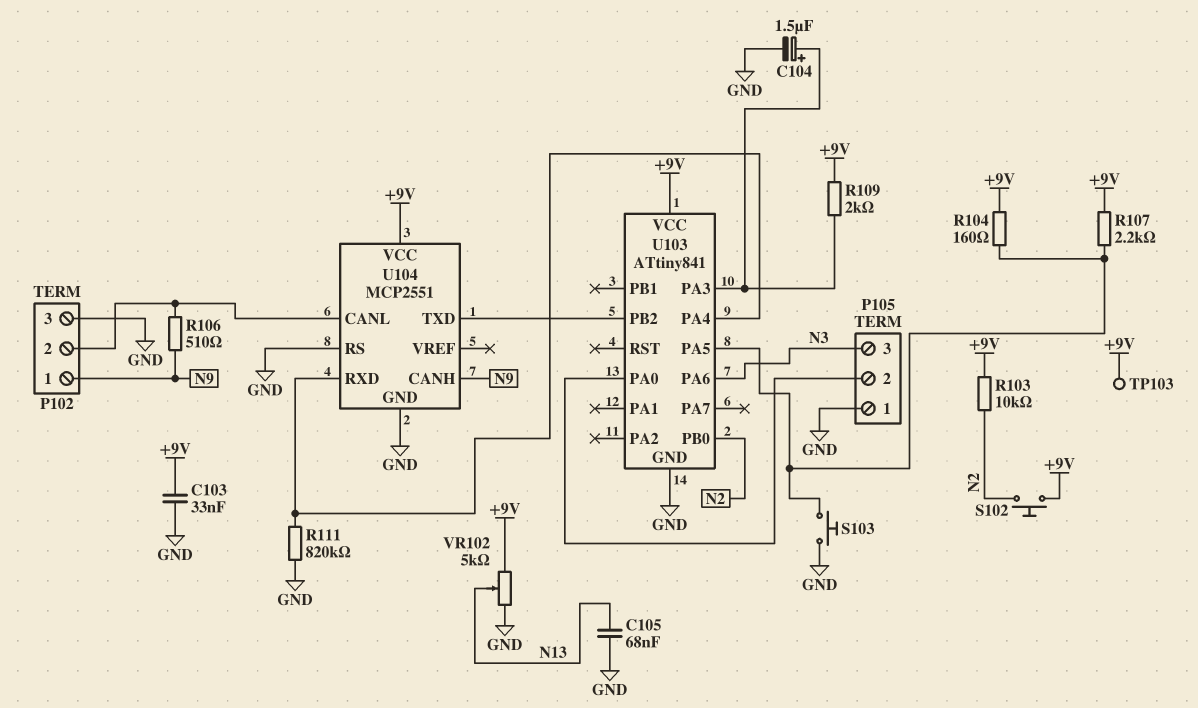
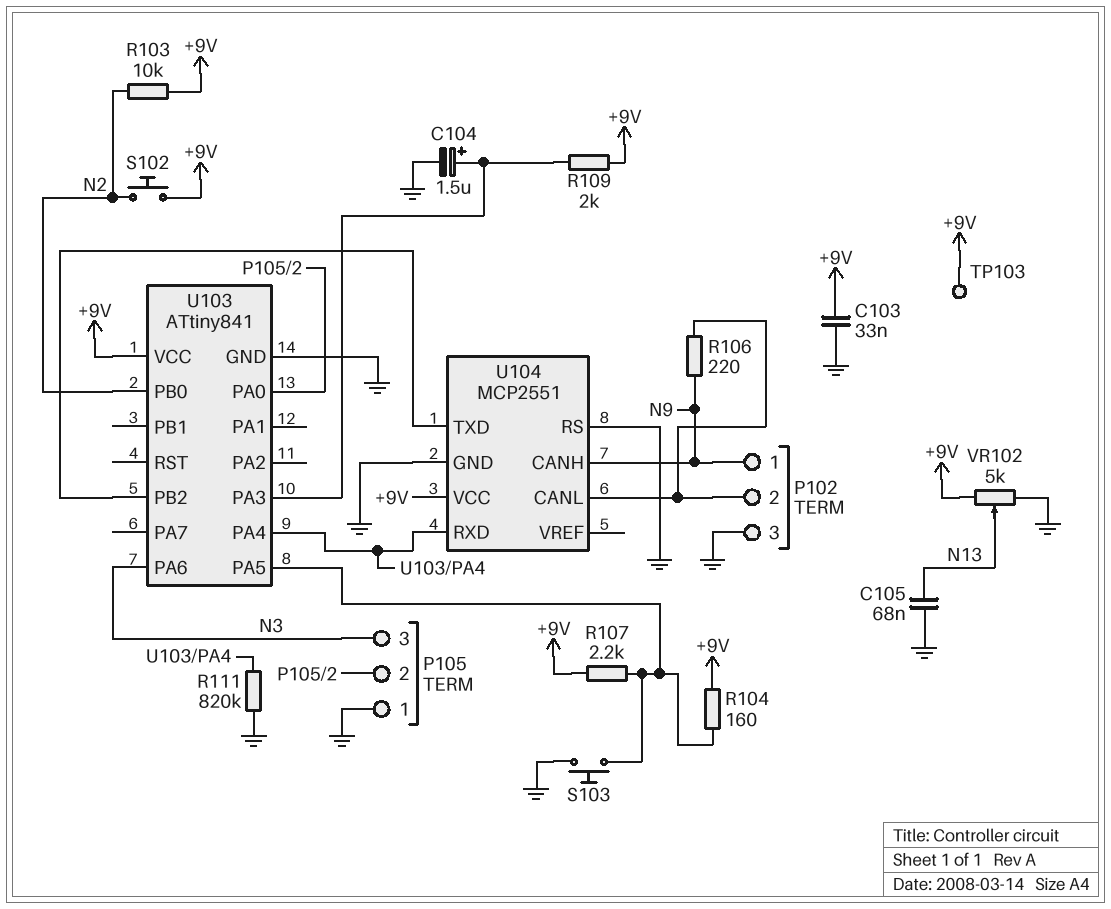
R106: 510 (N9, P102/2) -> 220 (N9, P102/2)

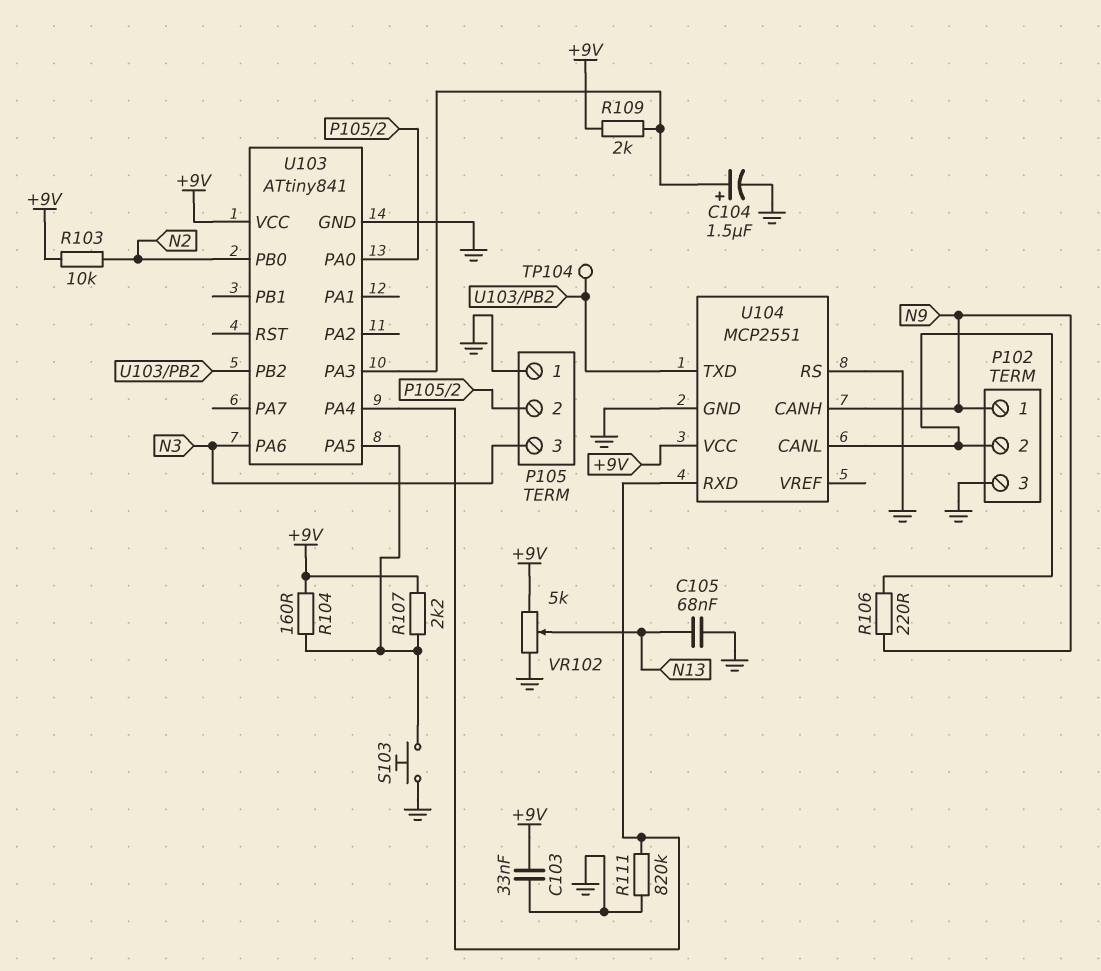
S102: button (+9V, N2) -> none
TP103: test point (+9V) -> none
TP104: none -> test point (U103/PB2)

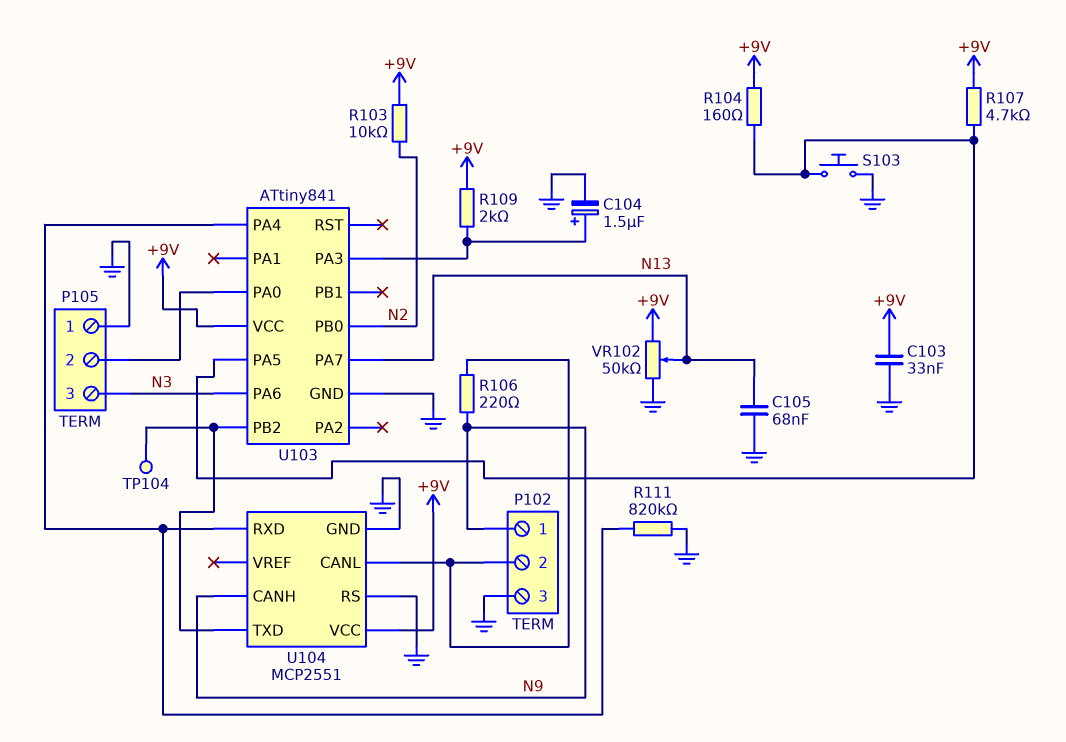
R107: 2.2k (+9V, U103/PA5) -> 4.7k (+9V, U103/PA5)
U103 pin PA7: none -> N13
VR102: 5k (+9V, GND, wiper N13) -> 50k (+9V, GND, wiper N13)

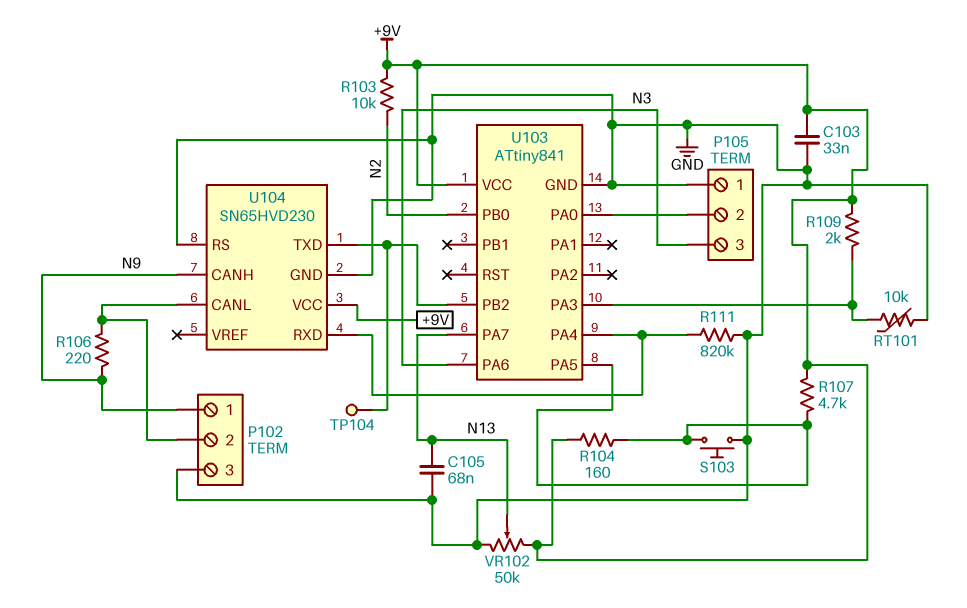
C104: 1.5uF (plus U103/PA3, minus GND) -> none
RT101: none -> 10k (GND, U103/PA3)
U104: MCP2551 -> SN65HVD230

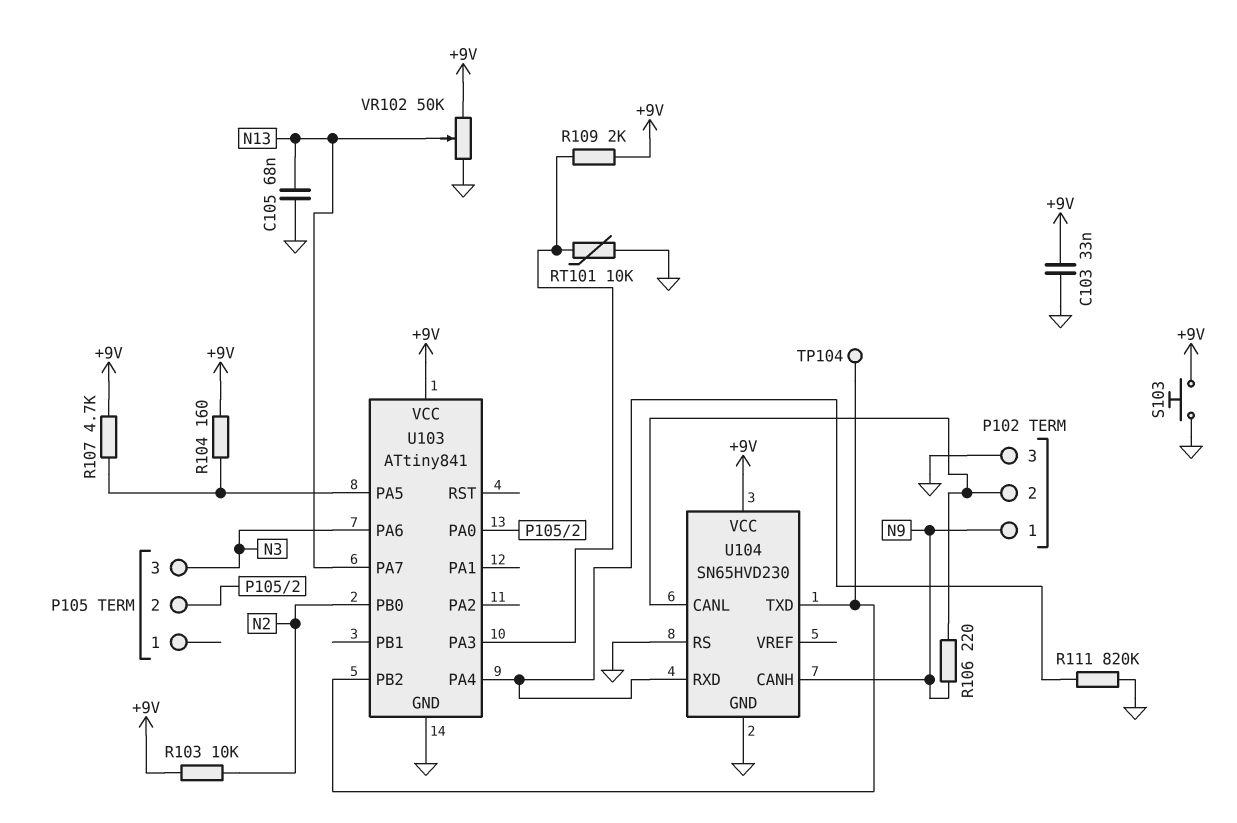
P105 pin 1: GND -> none
S103: button (GND, U103/PA5) -> button (+9V, GND)

